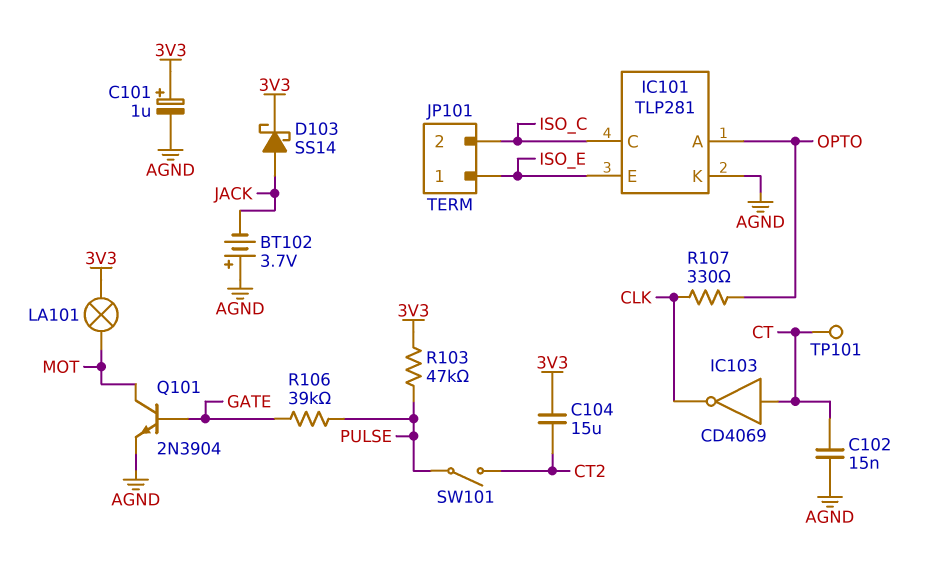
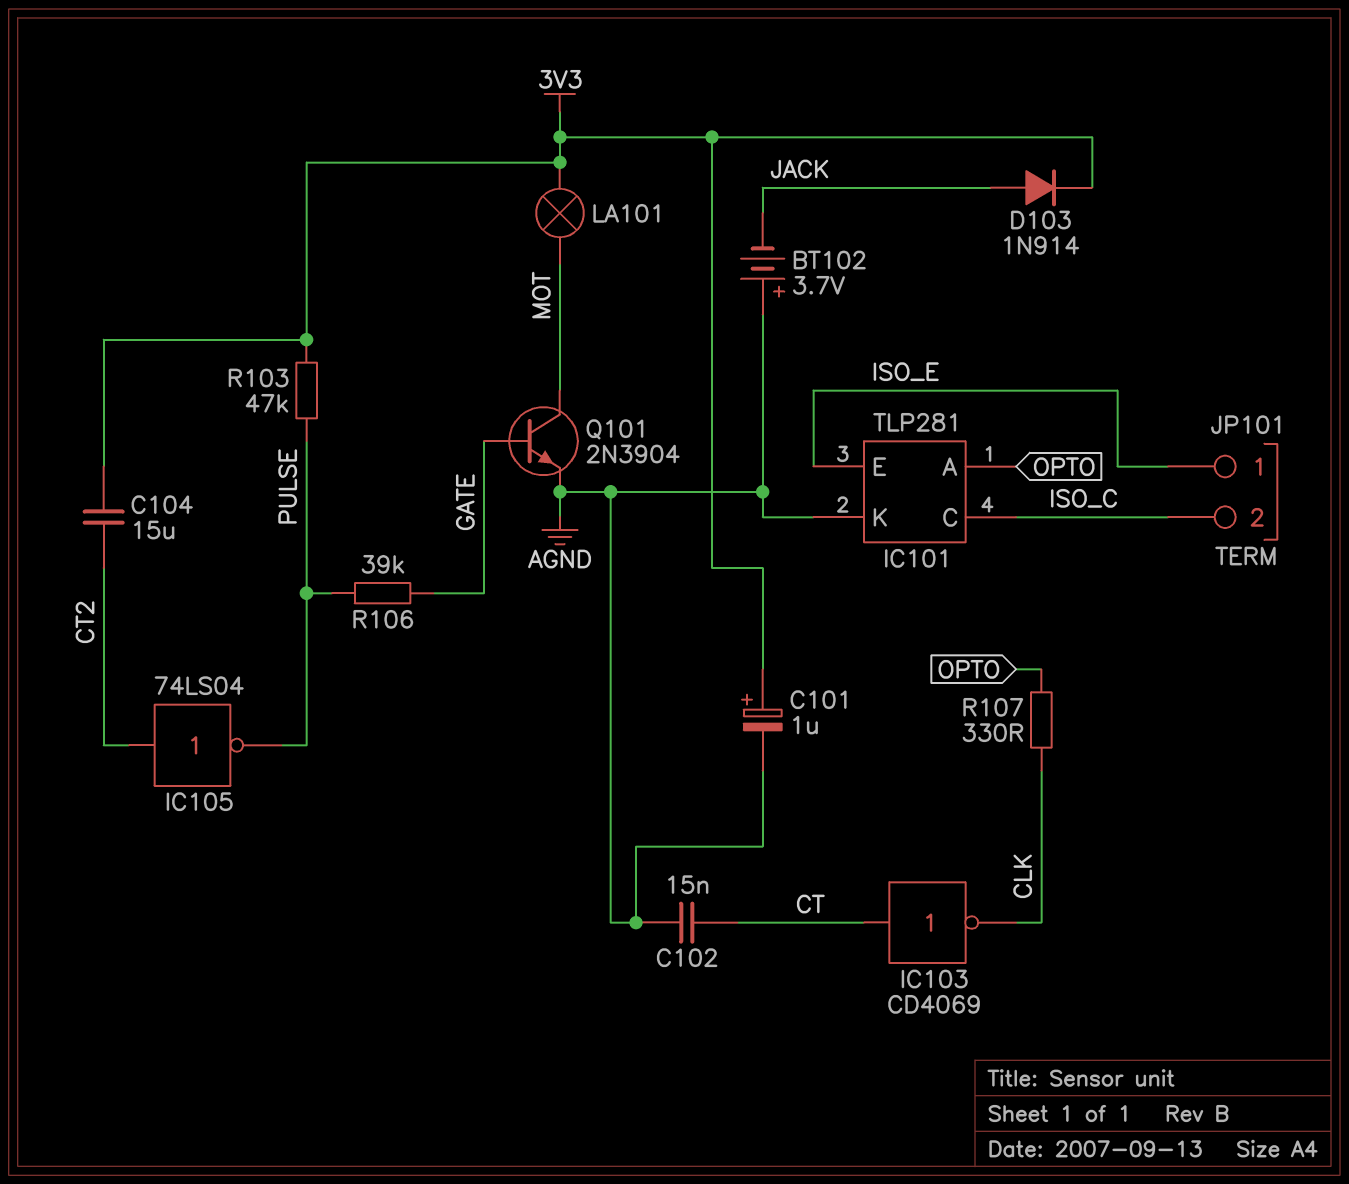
D103: schottky SS14 (A JACK, K 3V3) -> diode 1N914 (A JACK, K 3V3)
IC105: none -> NOT 74LS04 (in CT2, out PULSE)
SW101: switch (CT2, PULSE) -> none
TP101: test point (CT) -> none

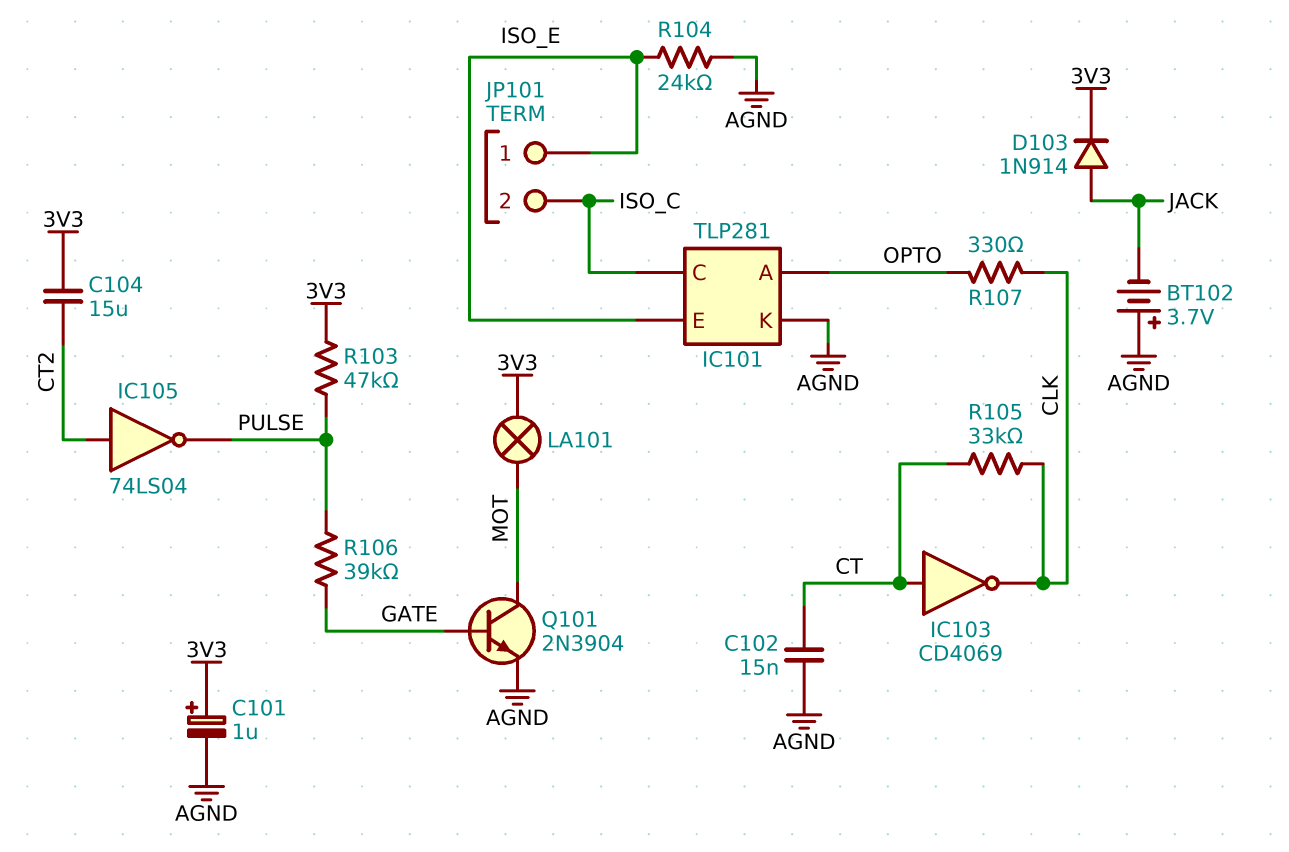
R104: none -> 24k (AGND, ISO_E)
R105: none -> 33k (CLK, CT)

